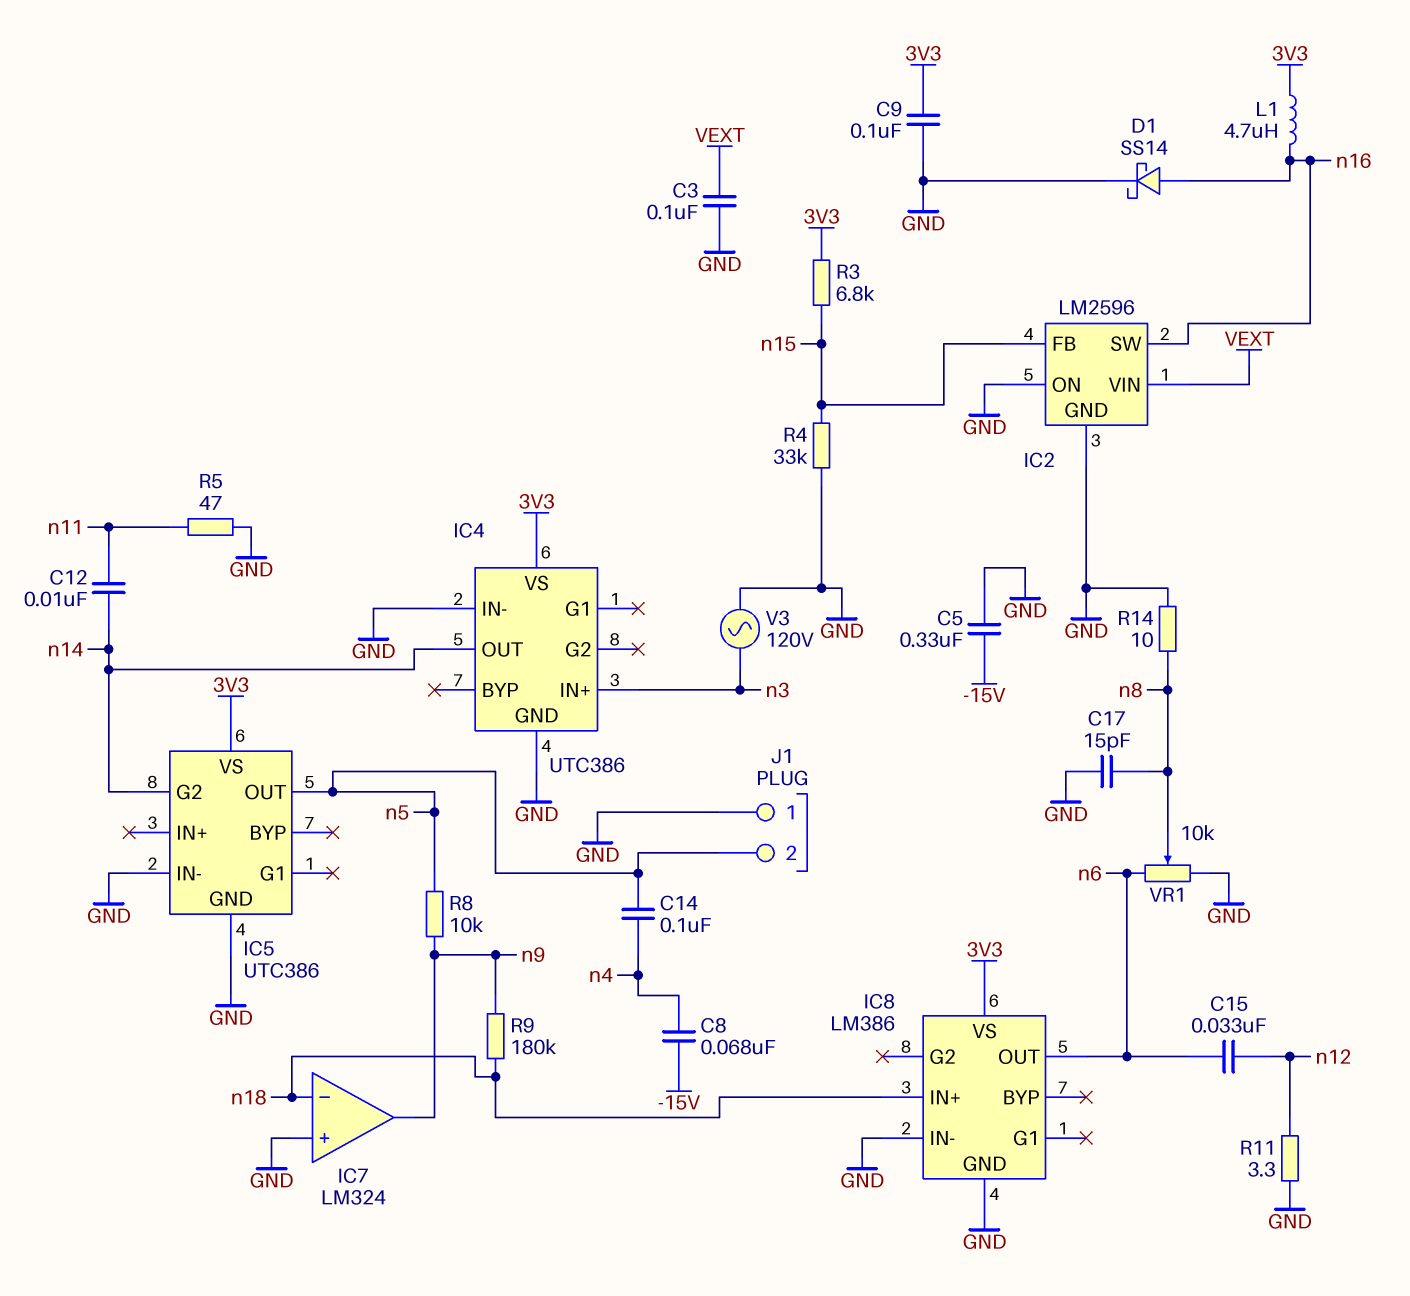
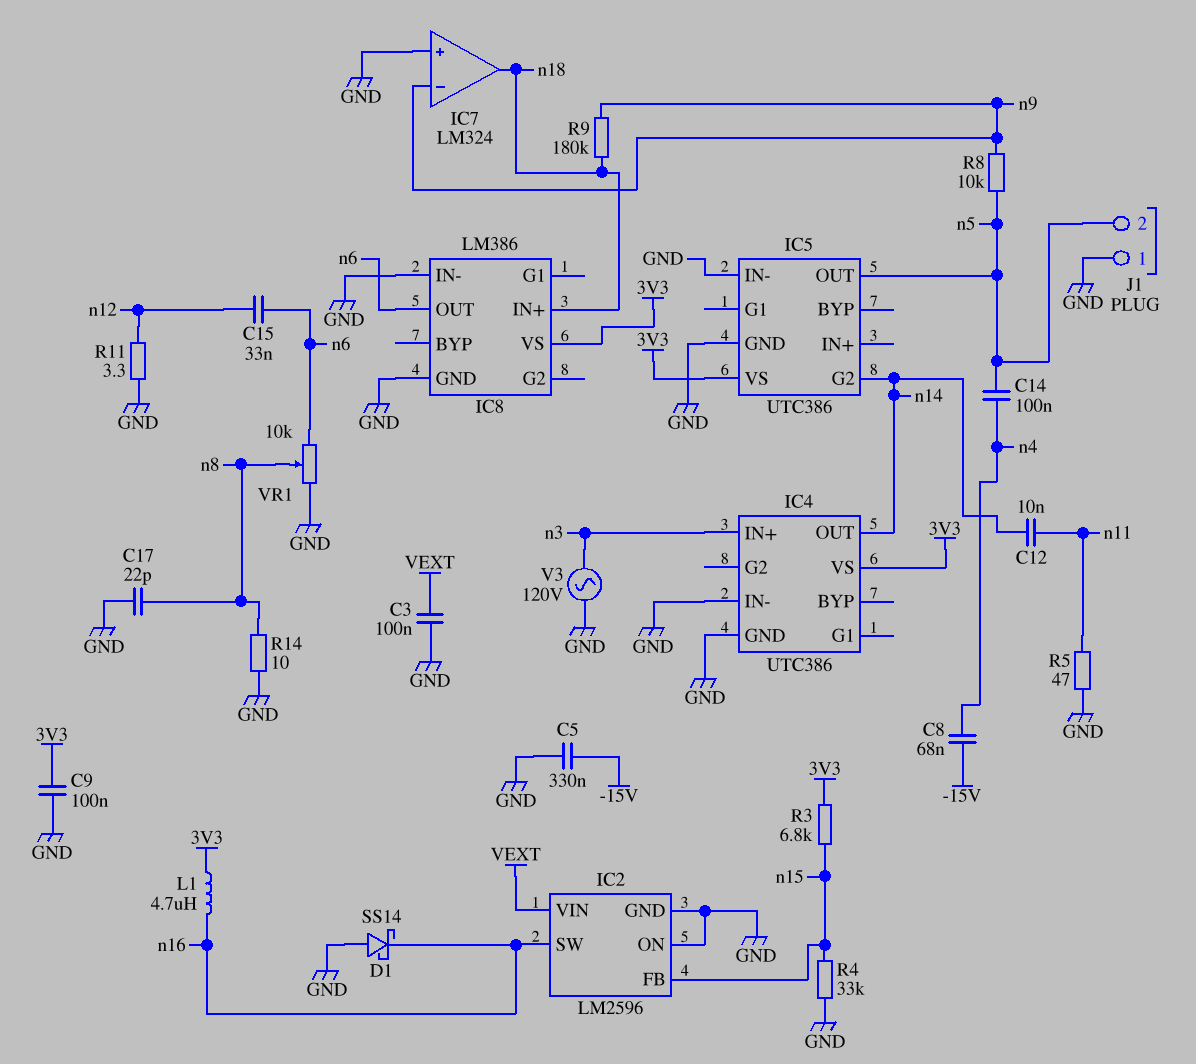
C17: 15pF (GND, n8) -> 22pF (GND, n8)
D1: schottky SS14 (A n16, K GND) -> schottky SS14 (A GND, K n16)
IC7 pin in-: n18 -> n9
IC7 pin out: n9 -> n18

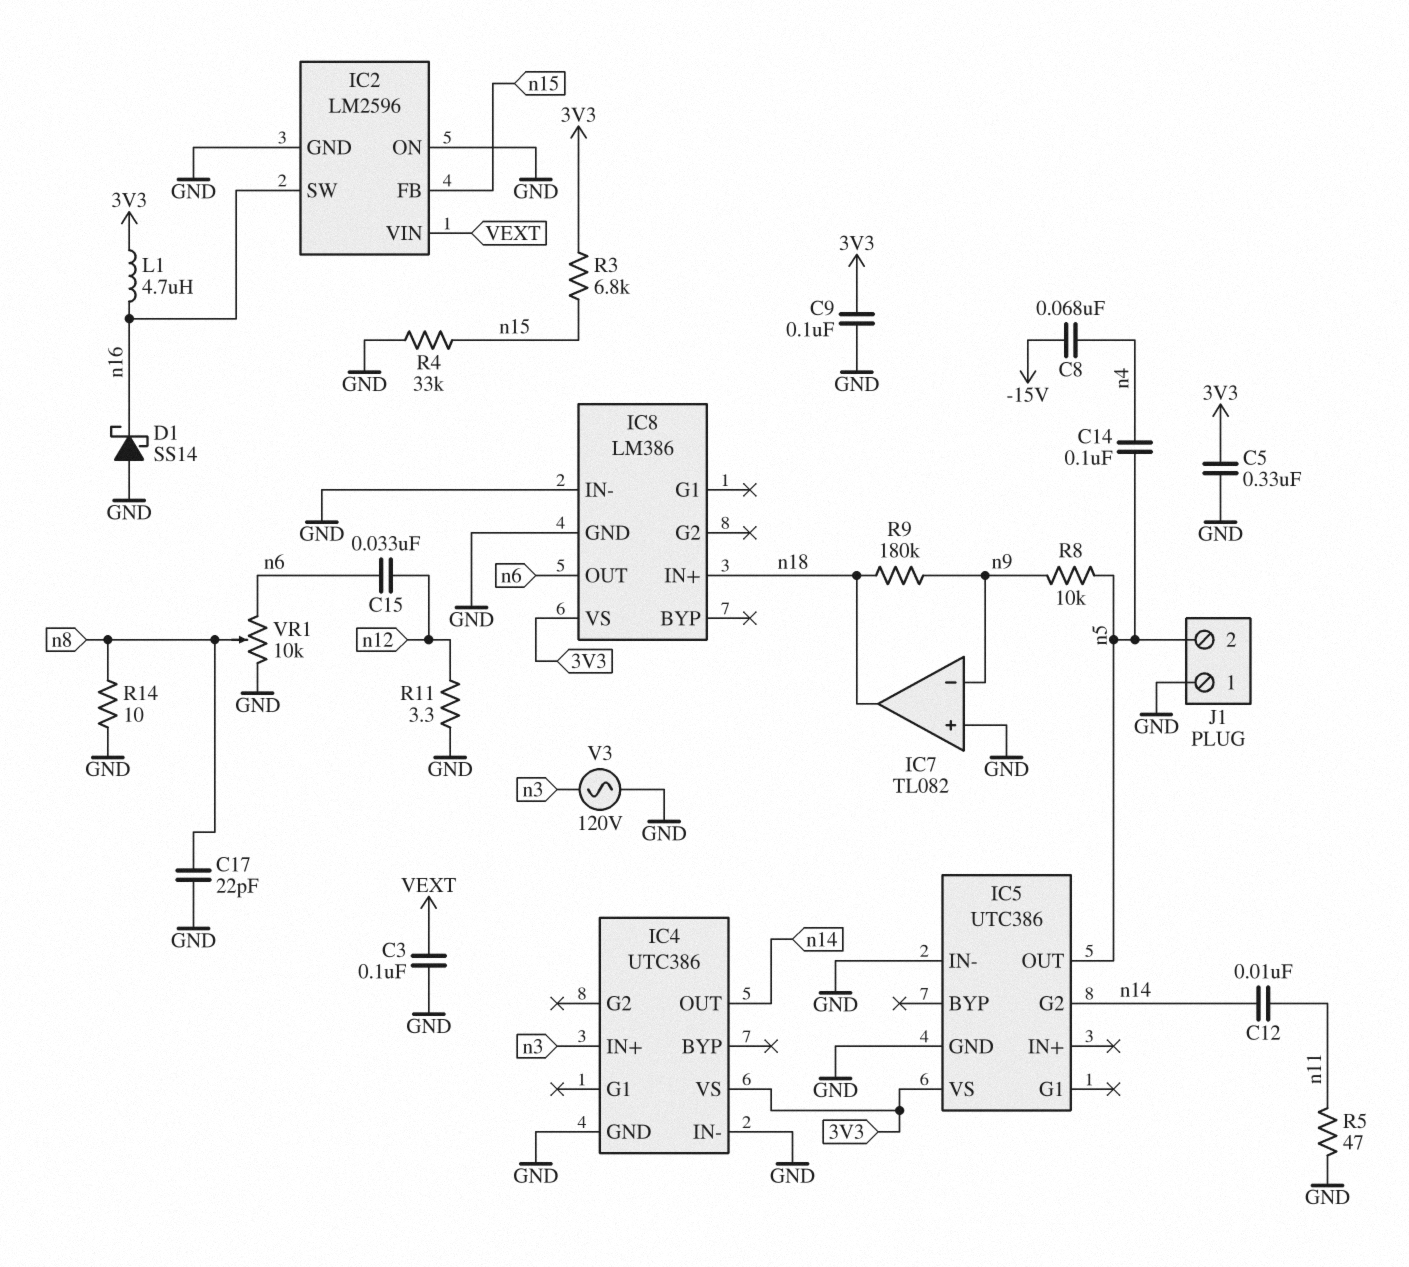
C5: 330nF (-15V, GND) -> 330nF (3V3, GND)
IC7: LM324 -> TL082

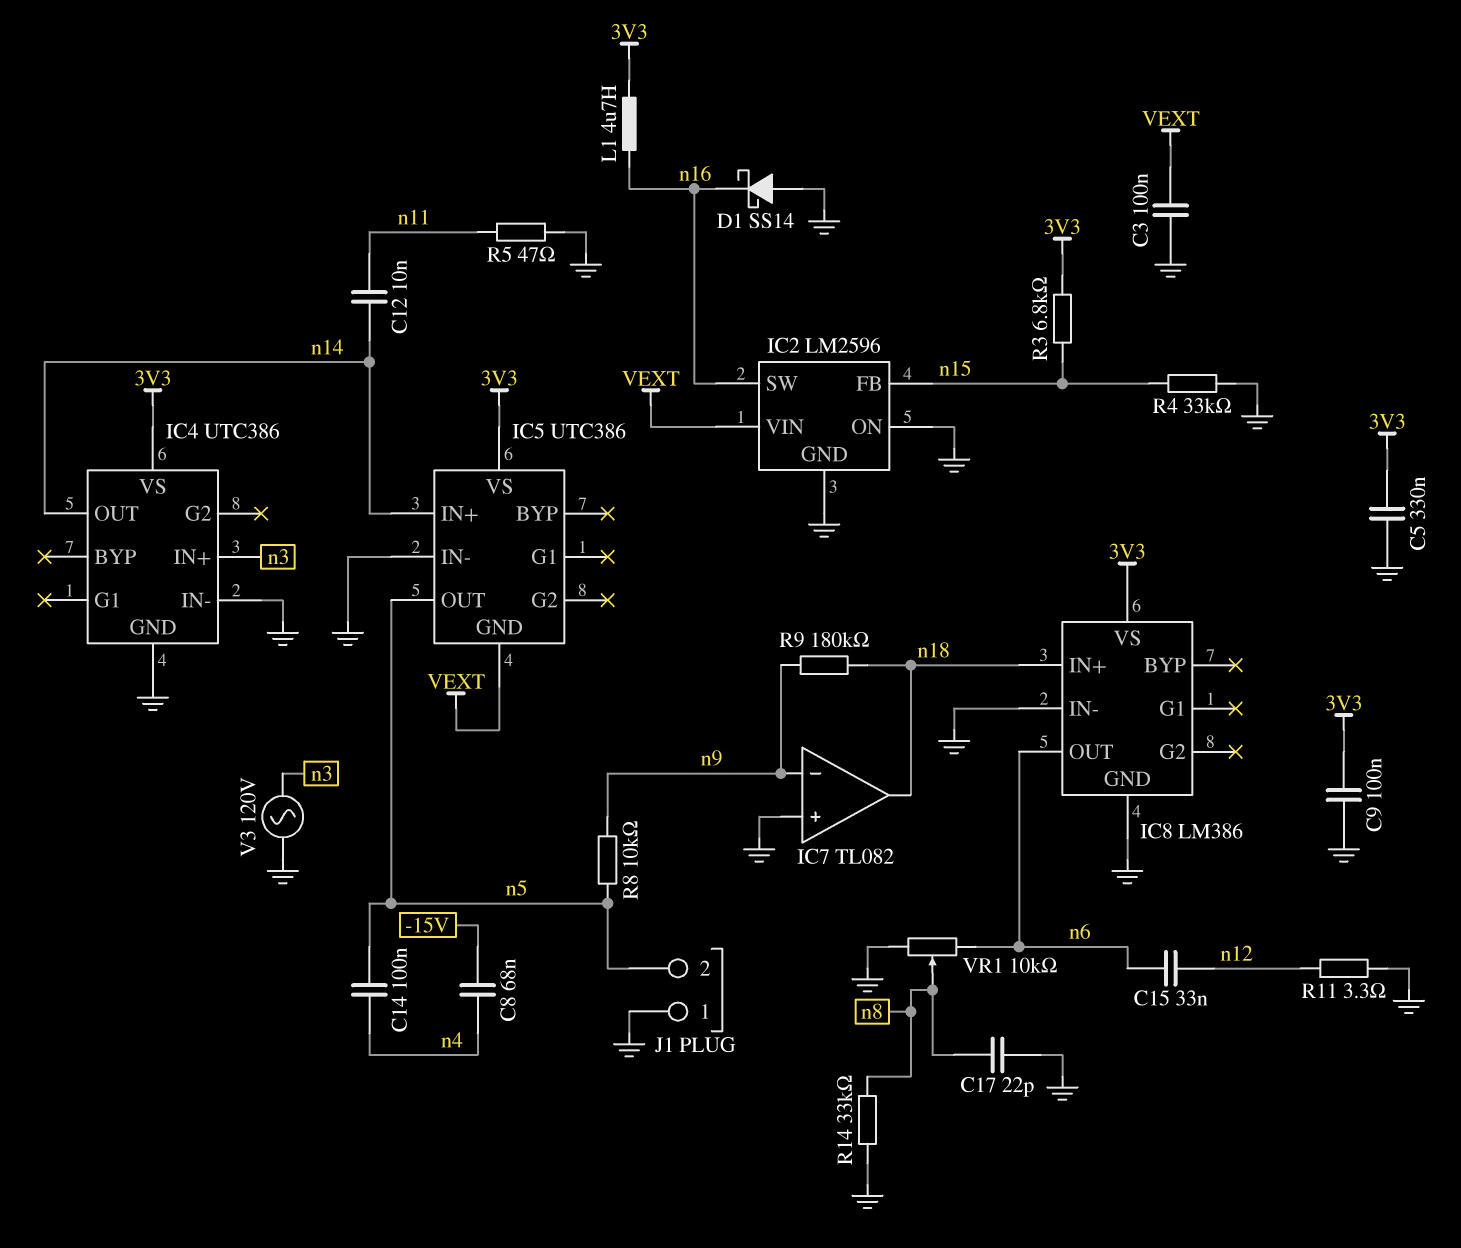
IC5 pin G2: n14 -> none
IC5 pin GND: GND -> VEXT
IC5 pin IN+: none -> n14
R14: 10 (GND, n8) -> 33k (GND, n8)

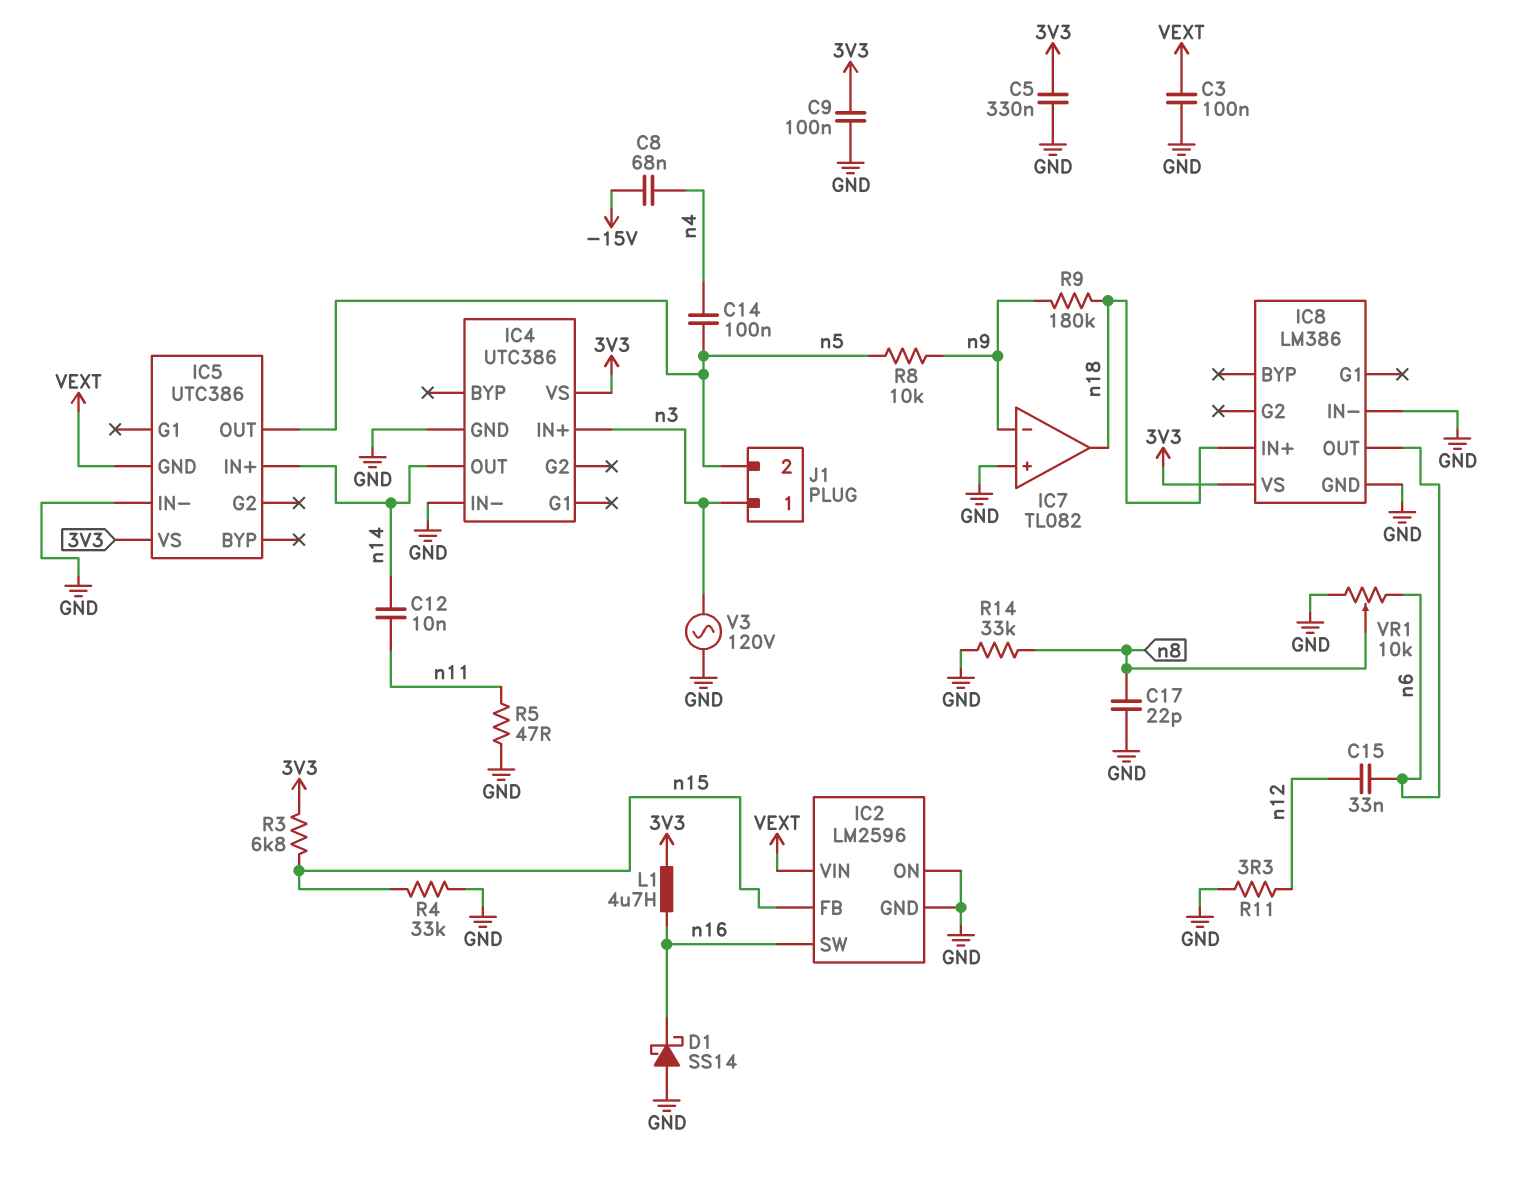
J1 pin 1: GND -> n3

